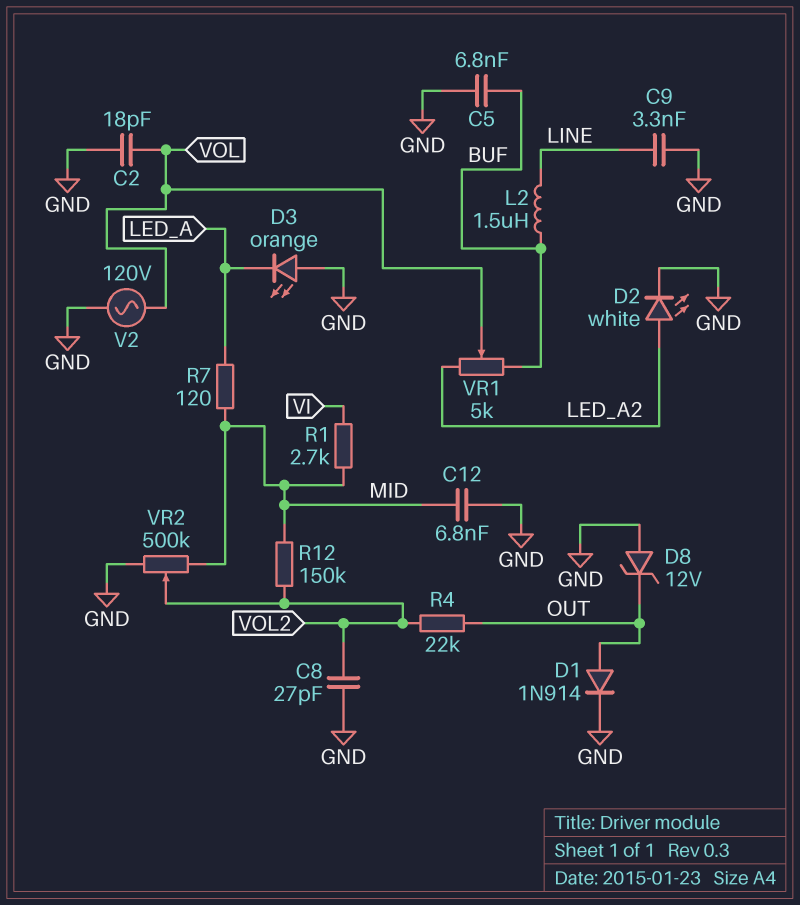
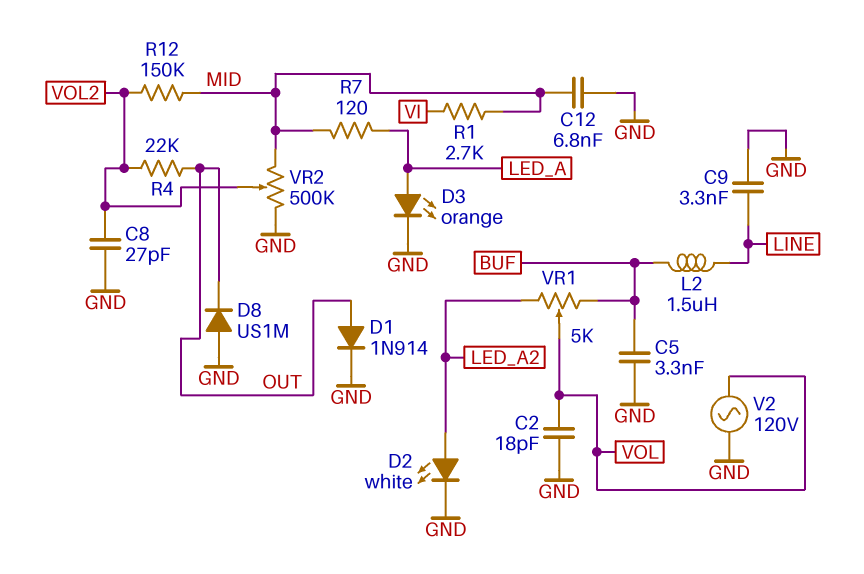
C5: 6.8nF (BUF, GND) -> 3.3nF (BUF, GND)
D3: LED orange (A GND, K LED_A) -> LED orange (A LED_A, K GND)
D8: zener 12V (A GND, K OUT) -> diode US1M (A GND, K OUT)

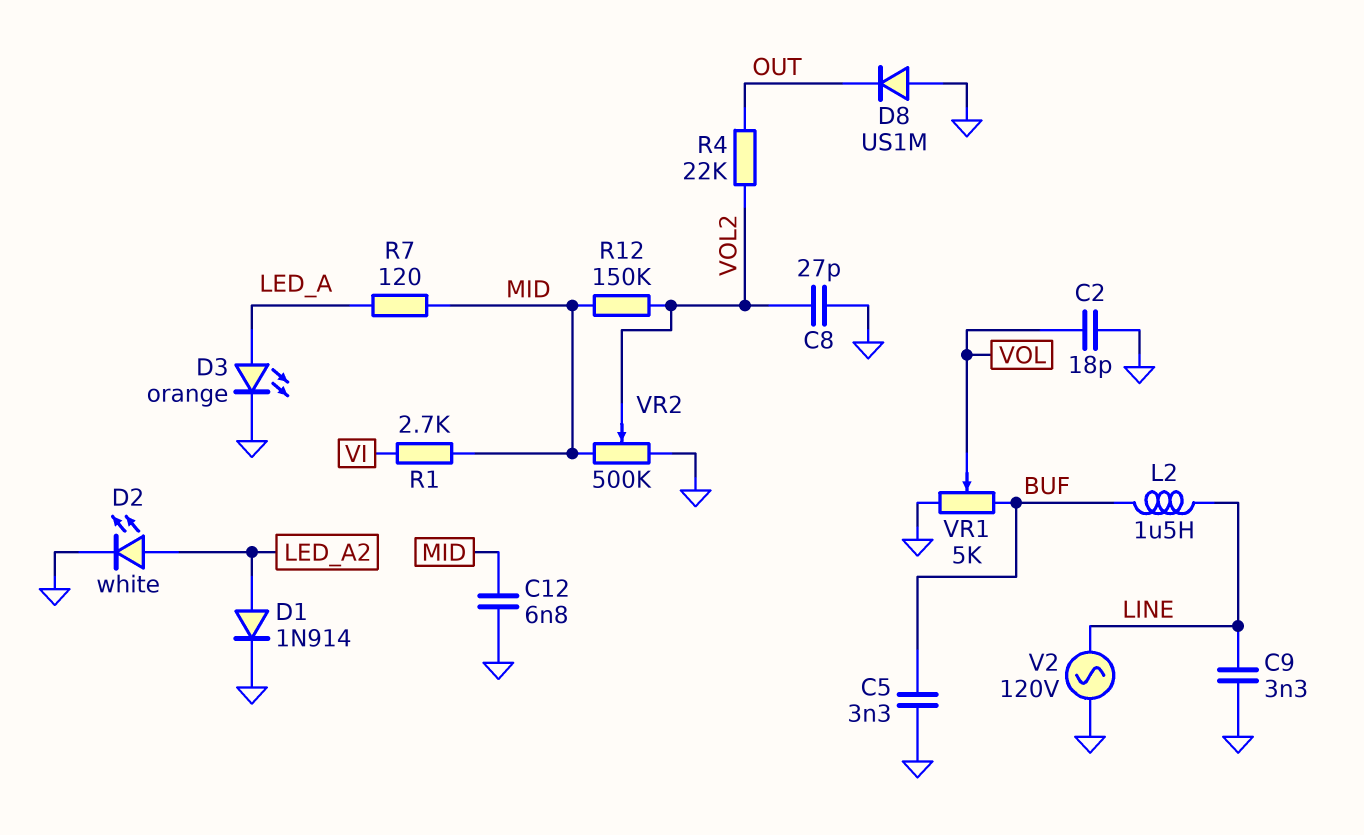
D1: diode 1N914 (A OUT, K GND) -> diode 1N914 (A LED_A2, K GND)
V2: AC 120V (GND, VOL) -> AC 120V (GND, LINE)
VR1: 5k (BUF, LED_A2, wiper VOL) -> 5k (BUF, GND, wiper VOL)

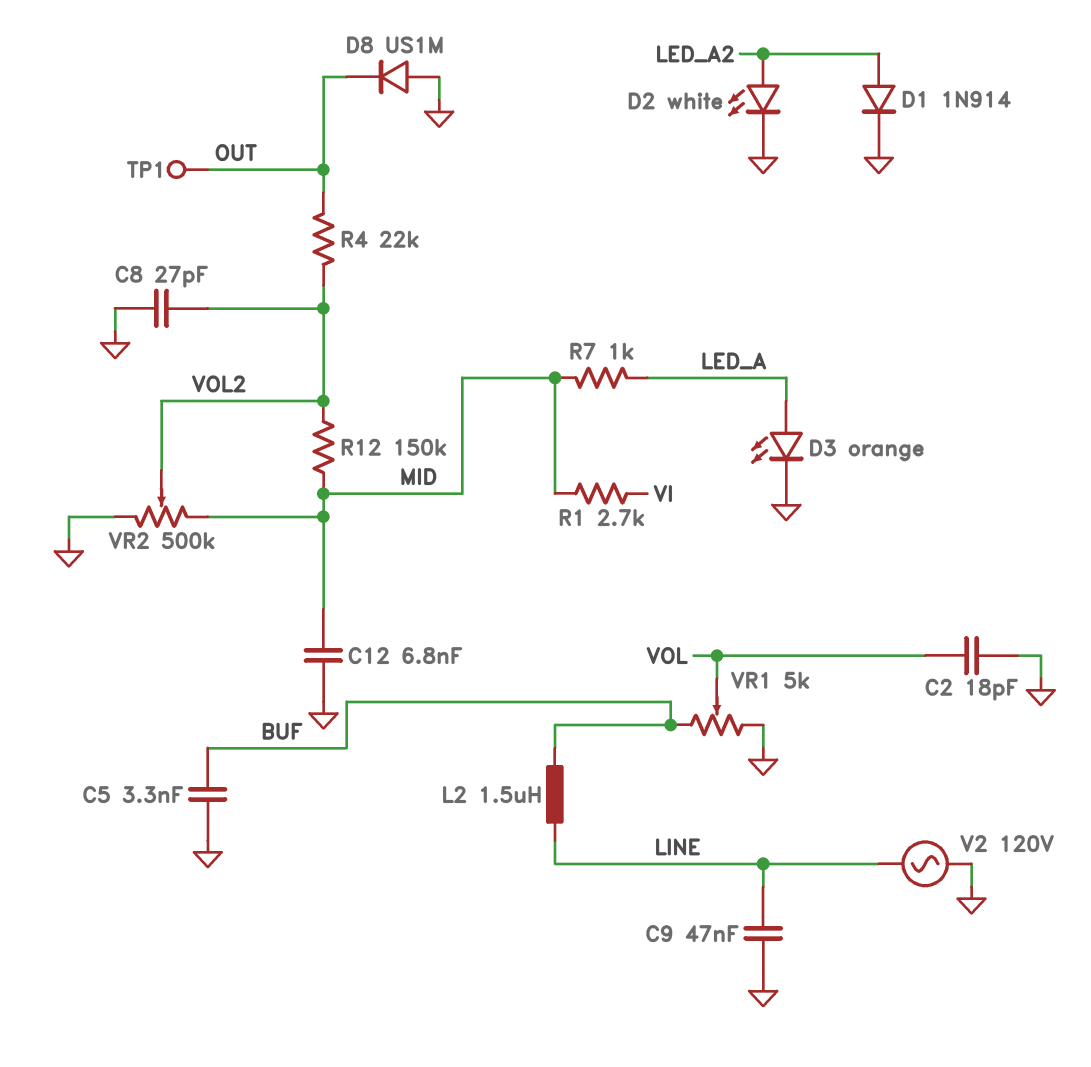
C9: 3.3nF (GND, LINE) -> 47nF (GND, LINE)
R7: 120 (LED_A, MID) -> 1k (LED_A, MID)
TP1: none -> test point (OUT)

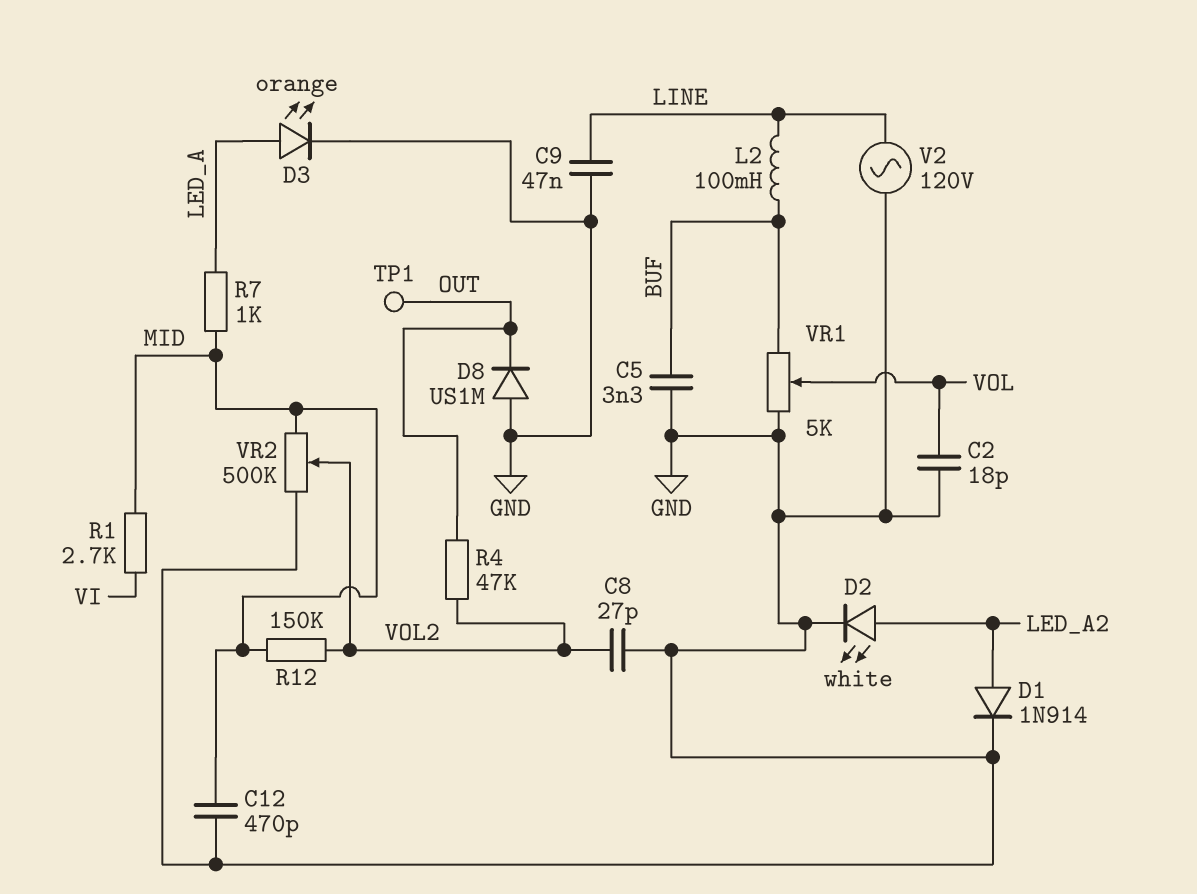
C12: 6.8nF (GND, MID) -> 470pF (GND, MID)
L2: 1.5uH (BUF, LINE) -> 100mH (BUF, LINE)
R4: 22k (OUT, VOL2) -> 47k (OUT, VOL2)

